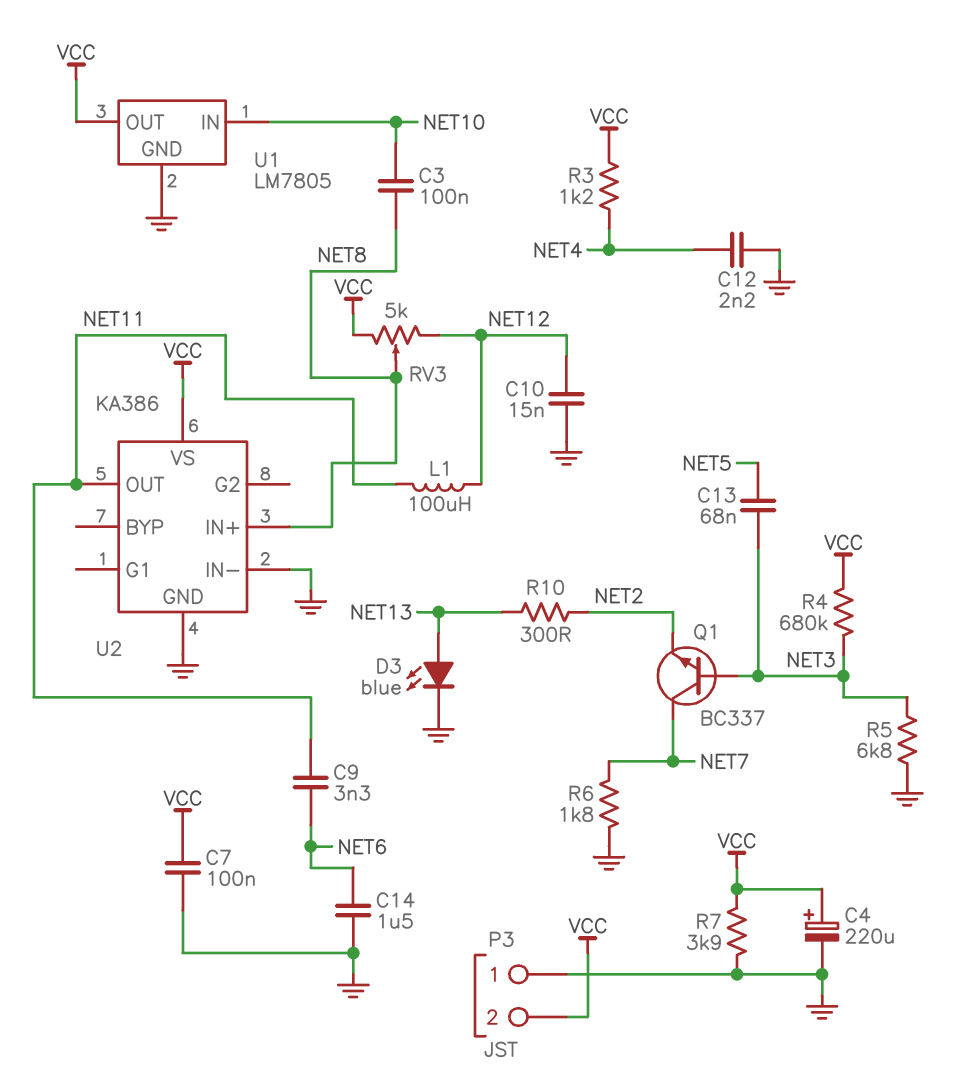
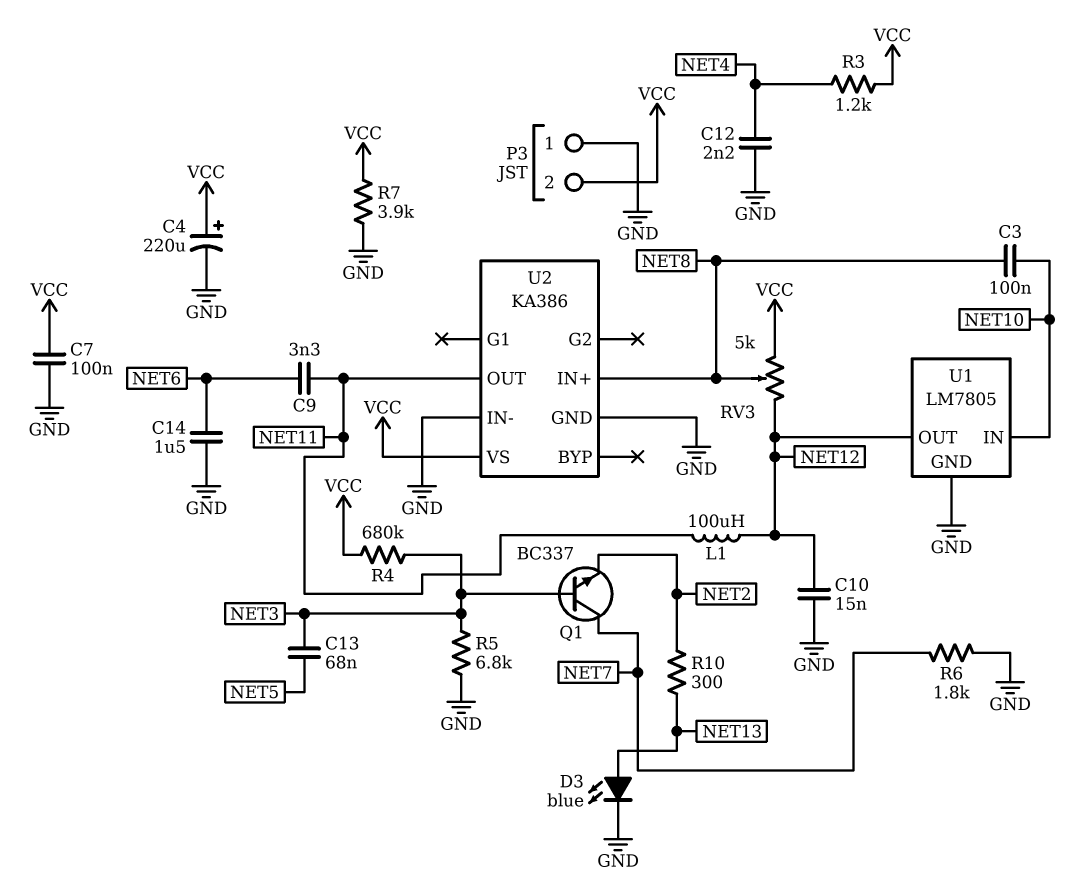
U1 pin OUT: VCC -> NET12

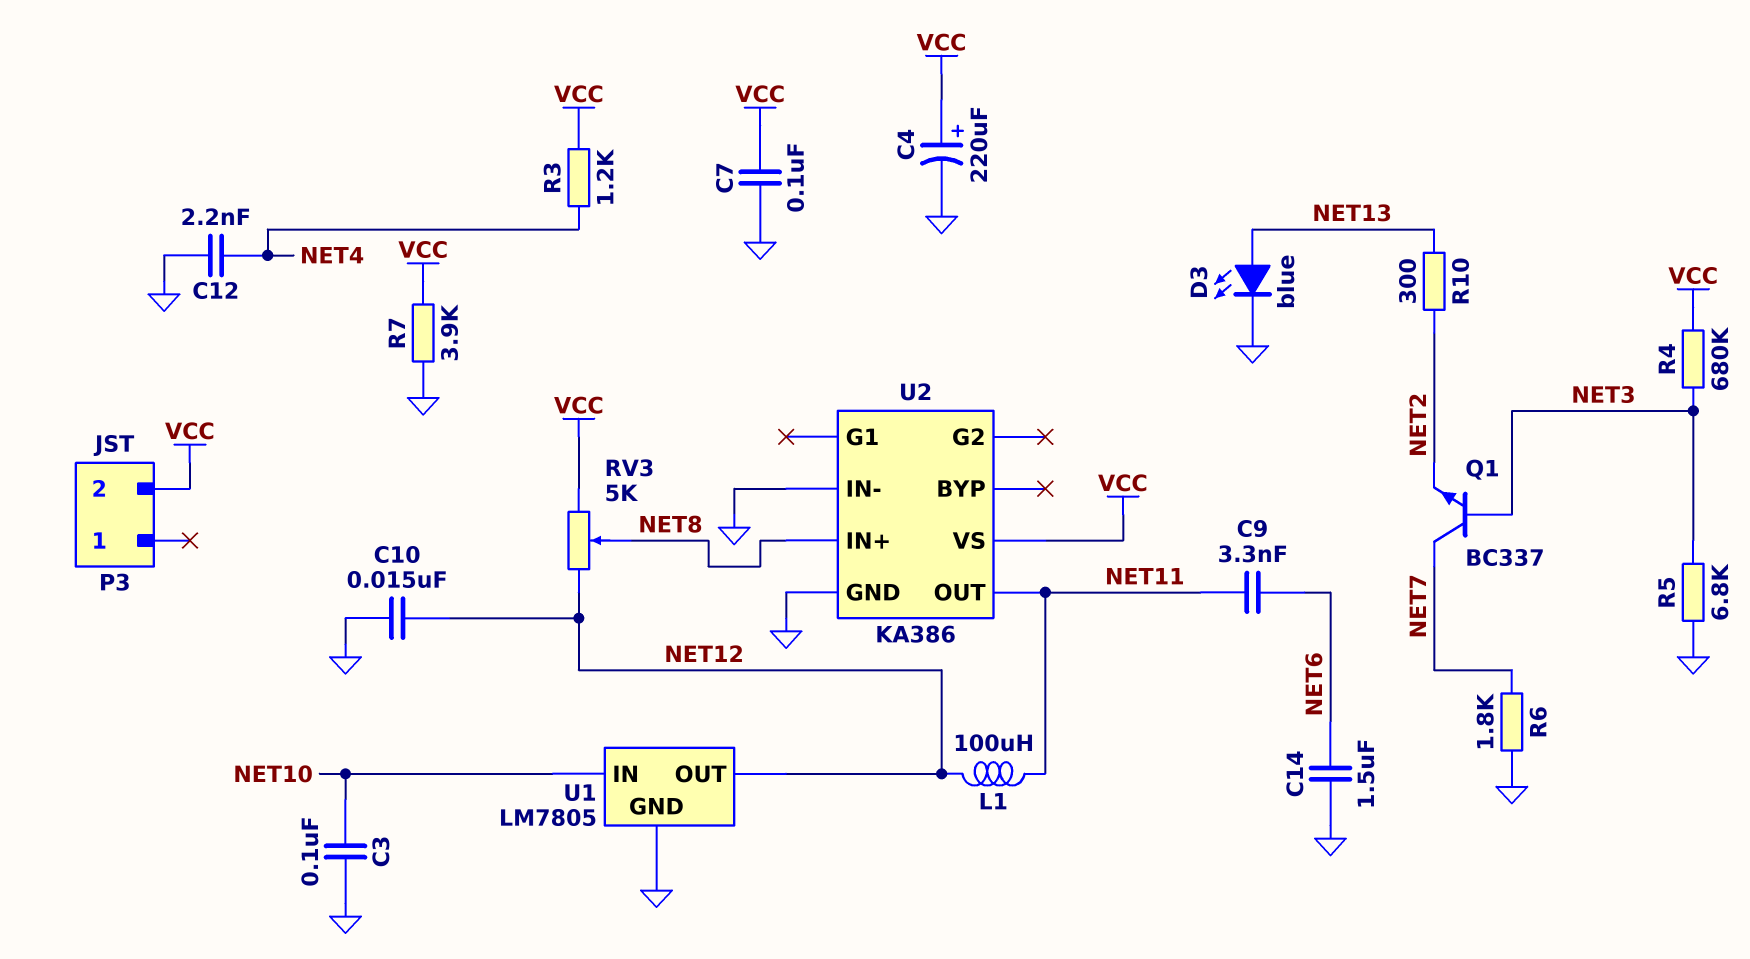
C3: 100nF (NET8, NET10) -> 100nF (GND, NET10)
C13: 68nF (NET3, NET5) -> none
P3 pin 1: GND -> none

